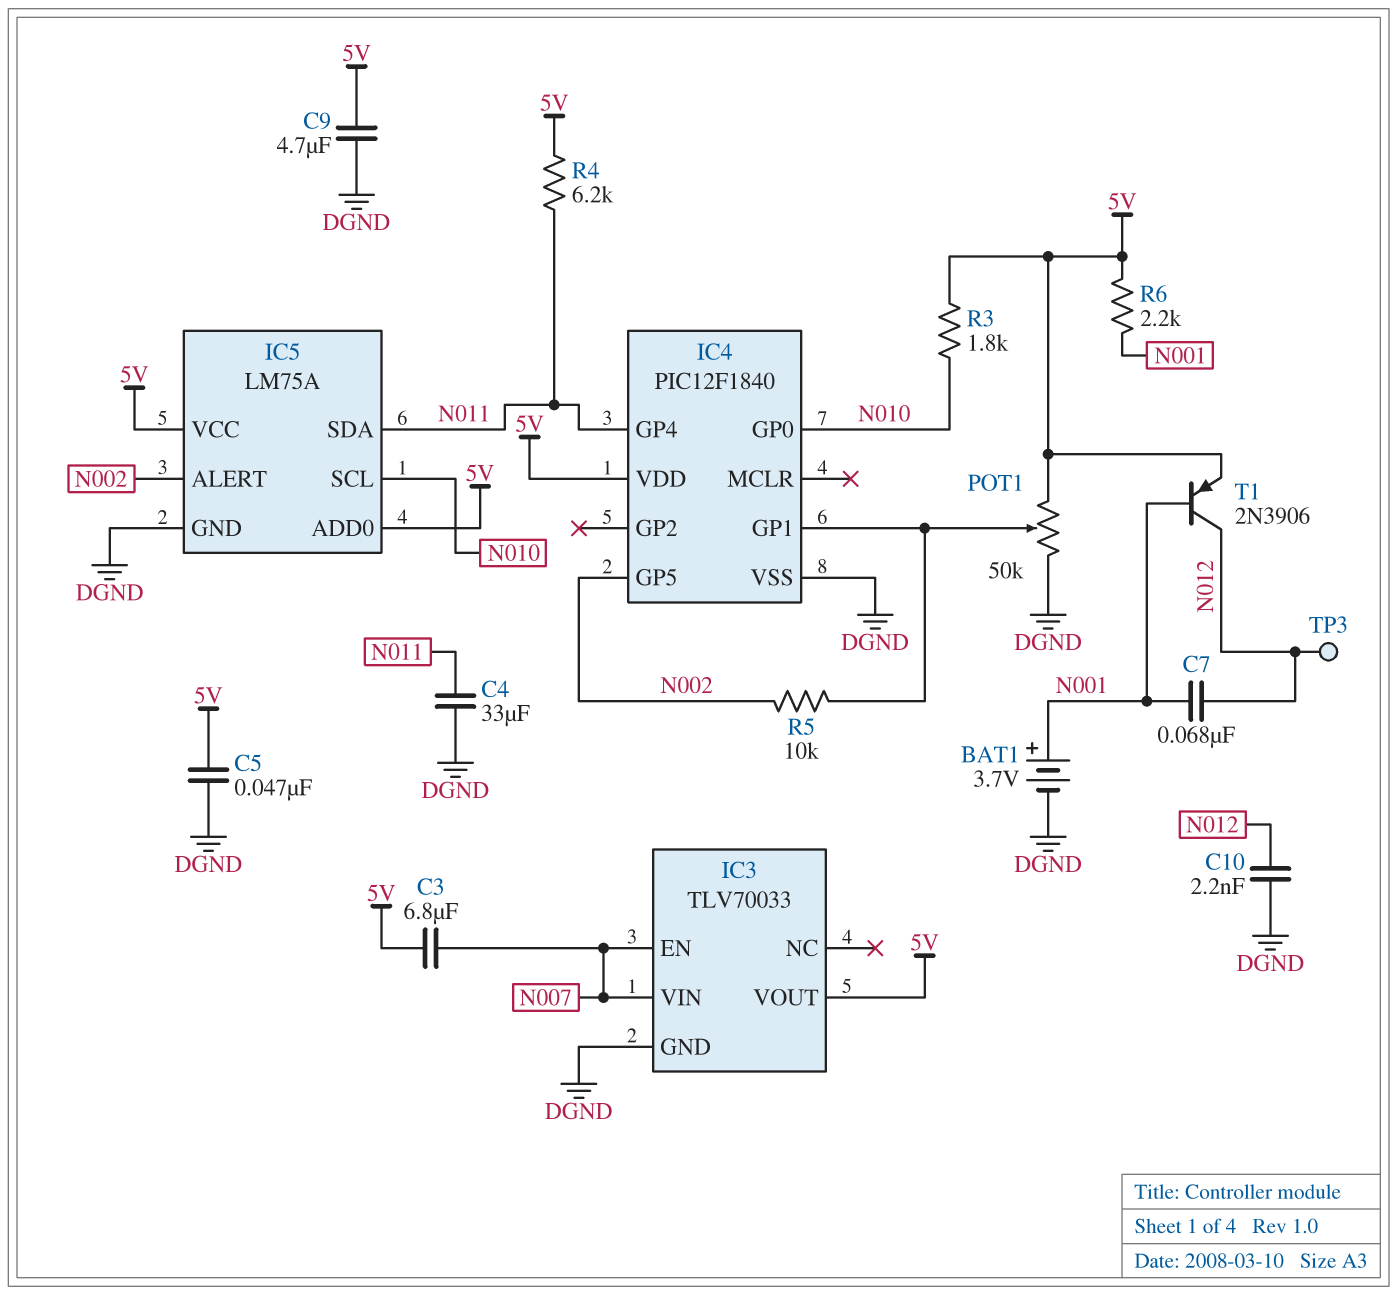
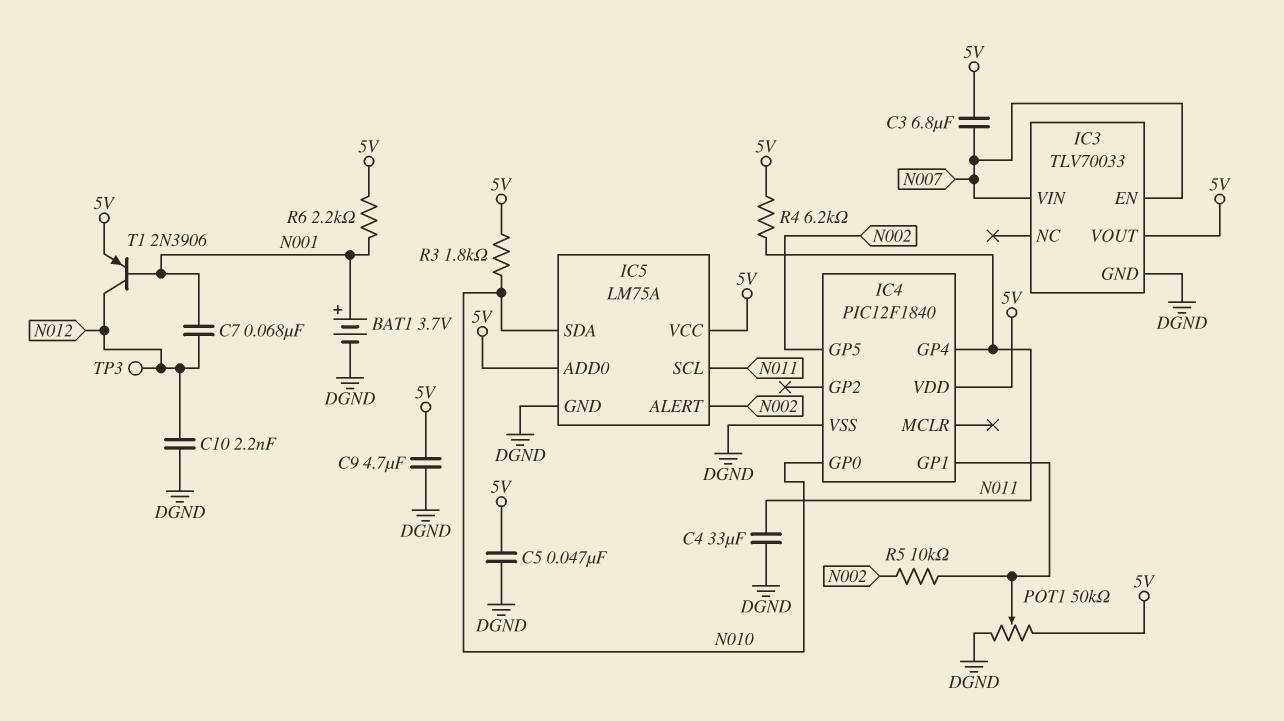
IC5 pin SCL: N010 -> N011
IC5 pin SDA: N011 -> N010

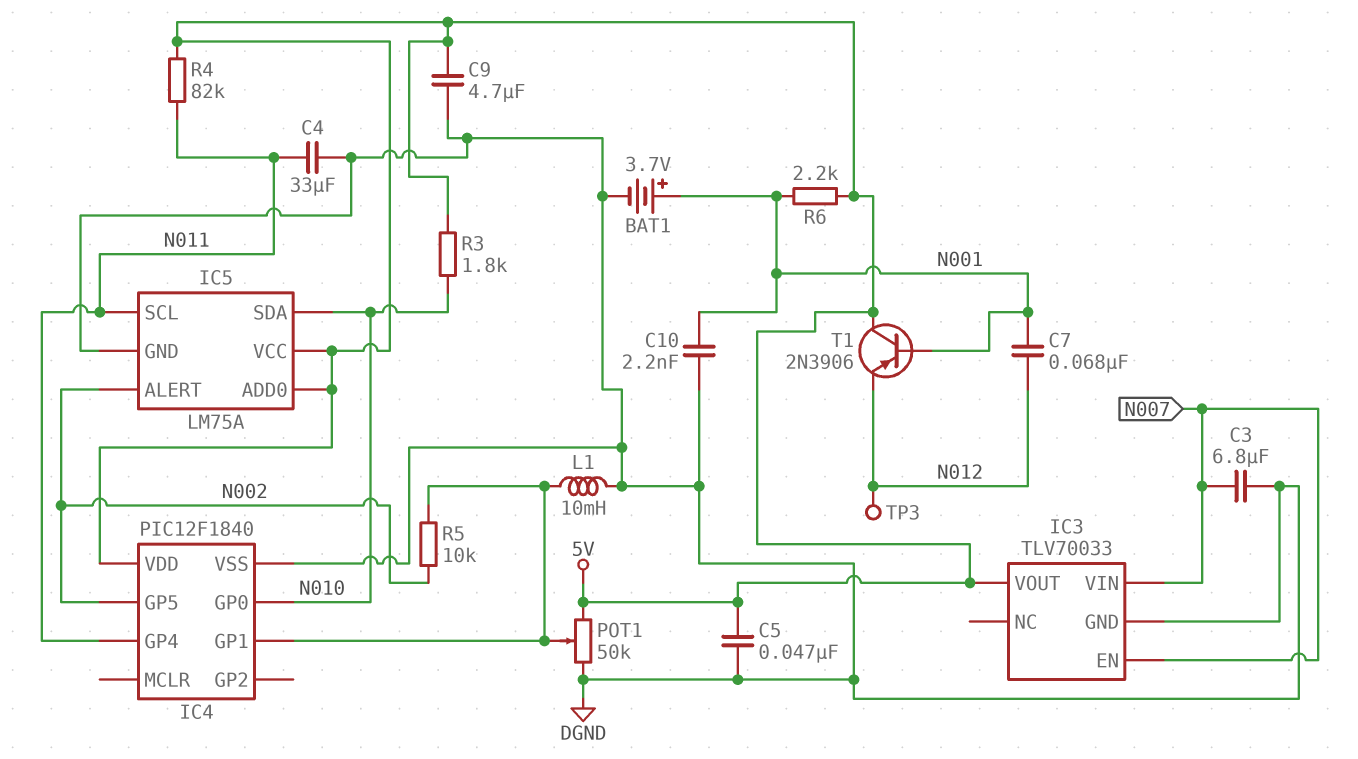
C3: 6.8uF (5V, N007) -> 6.8uF (DGND, N007)
C10: 2.2nF (DGND, N012) -> 2.2nF (DGND, N001)
L1: none -> 10mH (DGND, IC4/GP1)
R4: 6.2k (5V, N011) -> 82k (5V, N011)
T1: PNP 2N3906 (B N001, C N012, E 5V) -> PNP 2N3906 (B N001, C 5V, E N012)

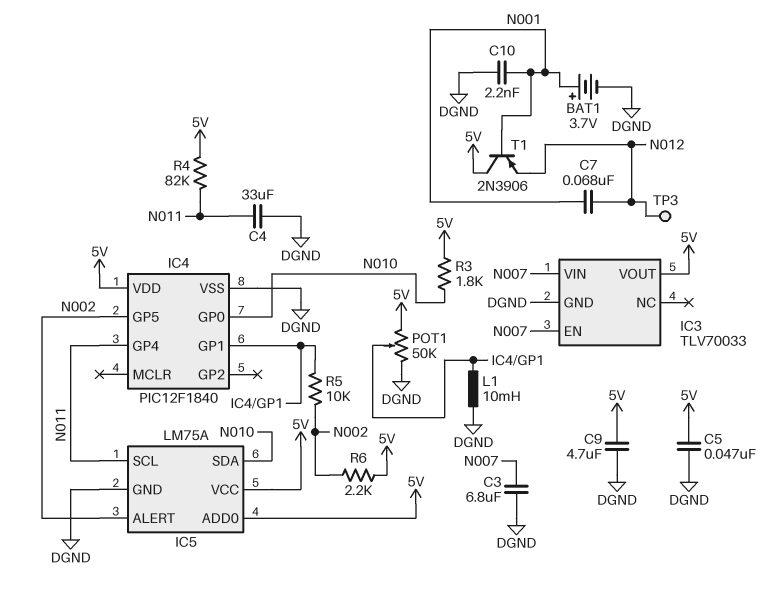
R6: 2.2k (5V, N001) -> 2.2k (5V, N002)

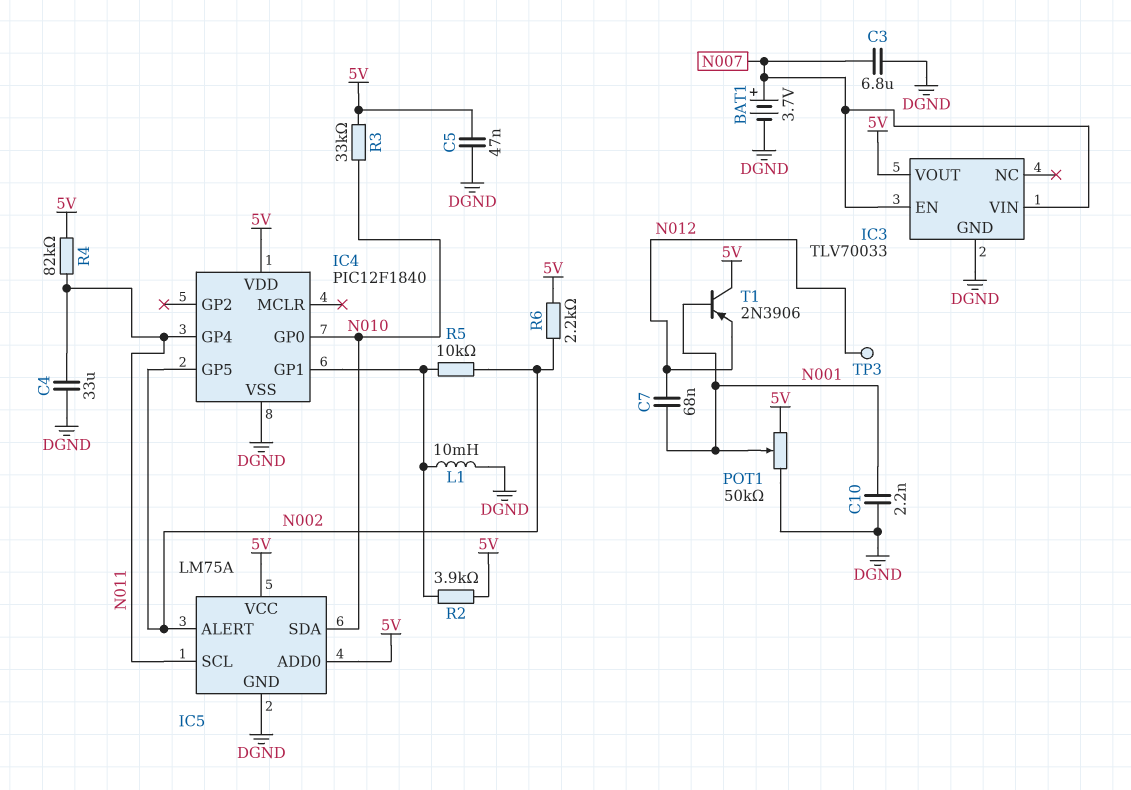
BAT1: 3.7V (plus N001, minus DGND) -> 3.7V (plus N007, minus DGND)
C9: 4.7uF (5V, DGND) -> none
POT1: 50k (5V, DGND, wiper IC4/GP1) -> 50k (5V, DGND, wiper N001)
R2: none -> 3.9k (5V, IC4/GP1)
R3: 1.8k (5V, N010) -> 33k (5V, N010)

